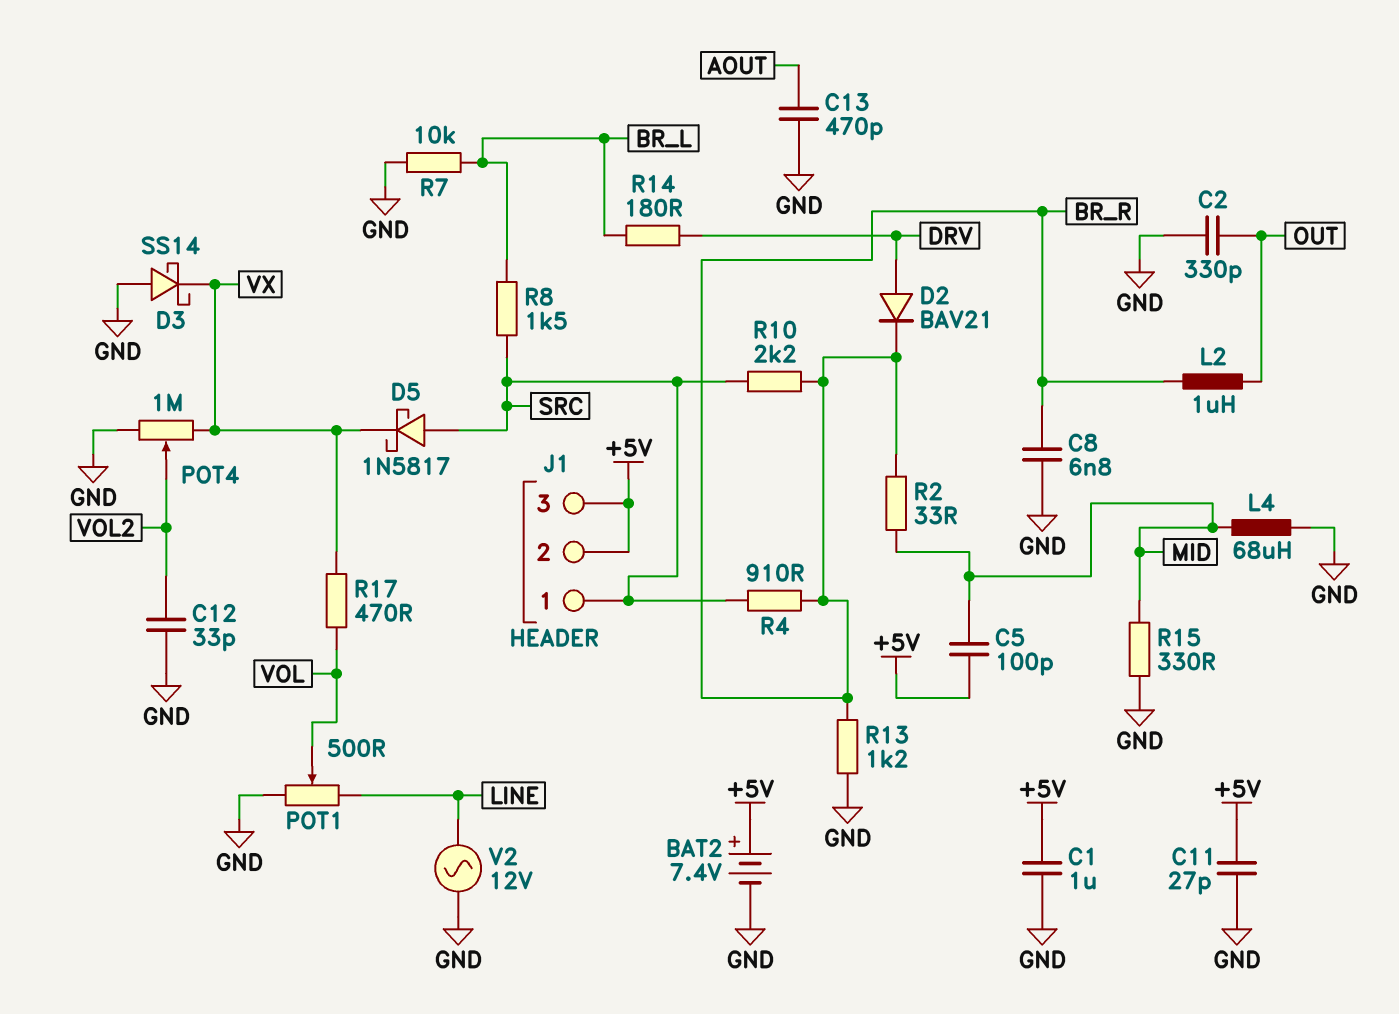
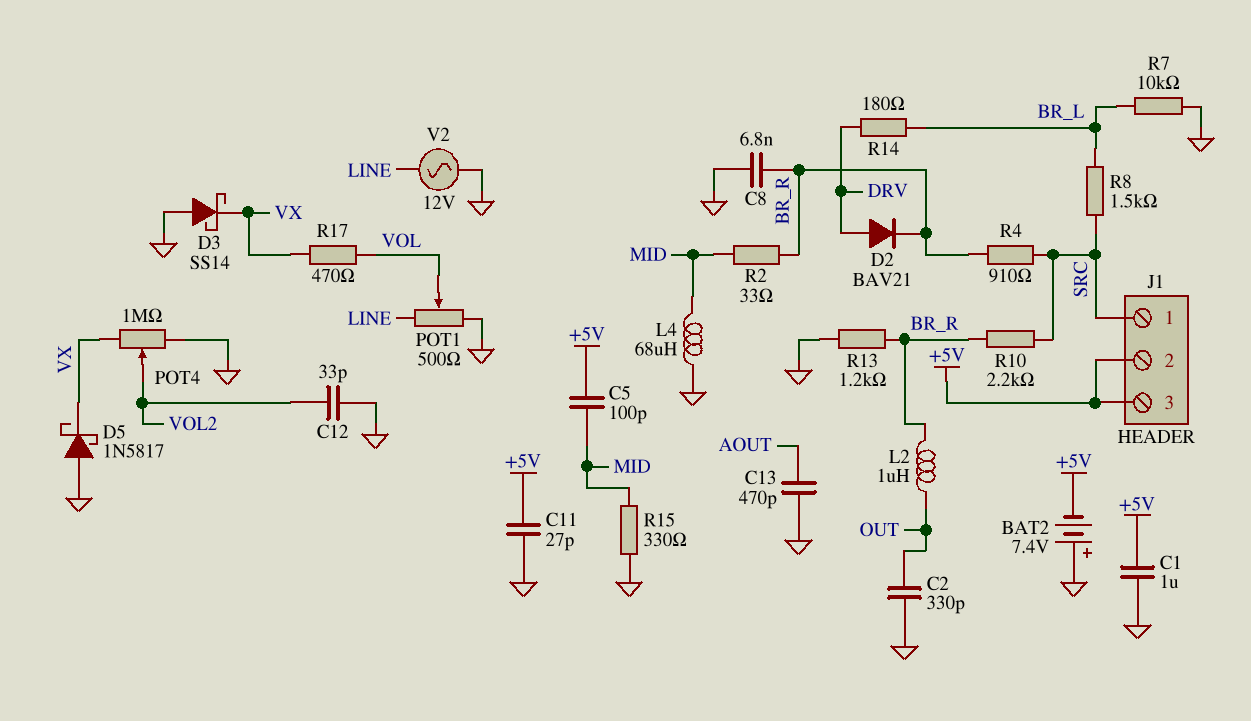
BAT2: 7.4V (plus +5V, minus GND) -> 7.4V (plus GND, minus +5V)
D5: schottky 1N5817 (A SRC, K VX) -> schottky 1N5817 (A GND, K VX)

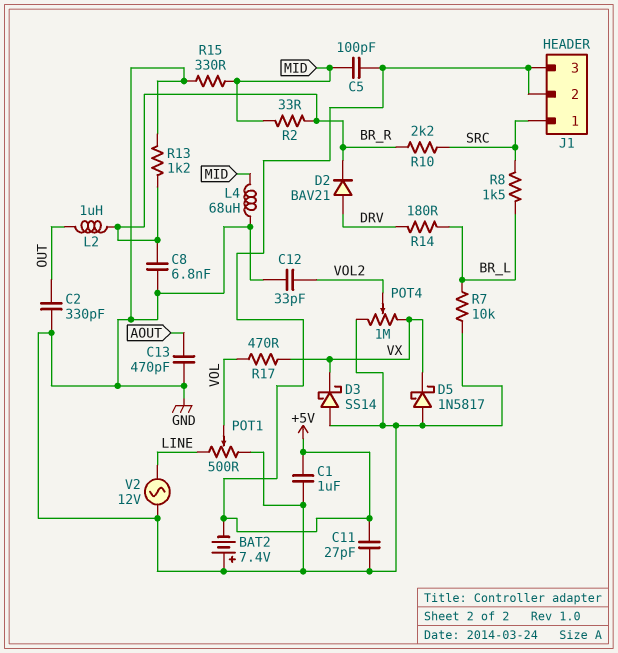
R4: 910 (BR_R, SRC) -> none

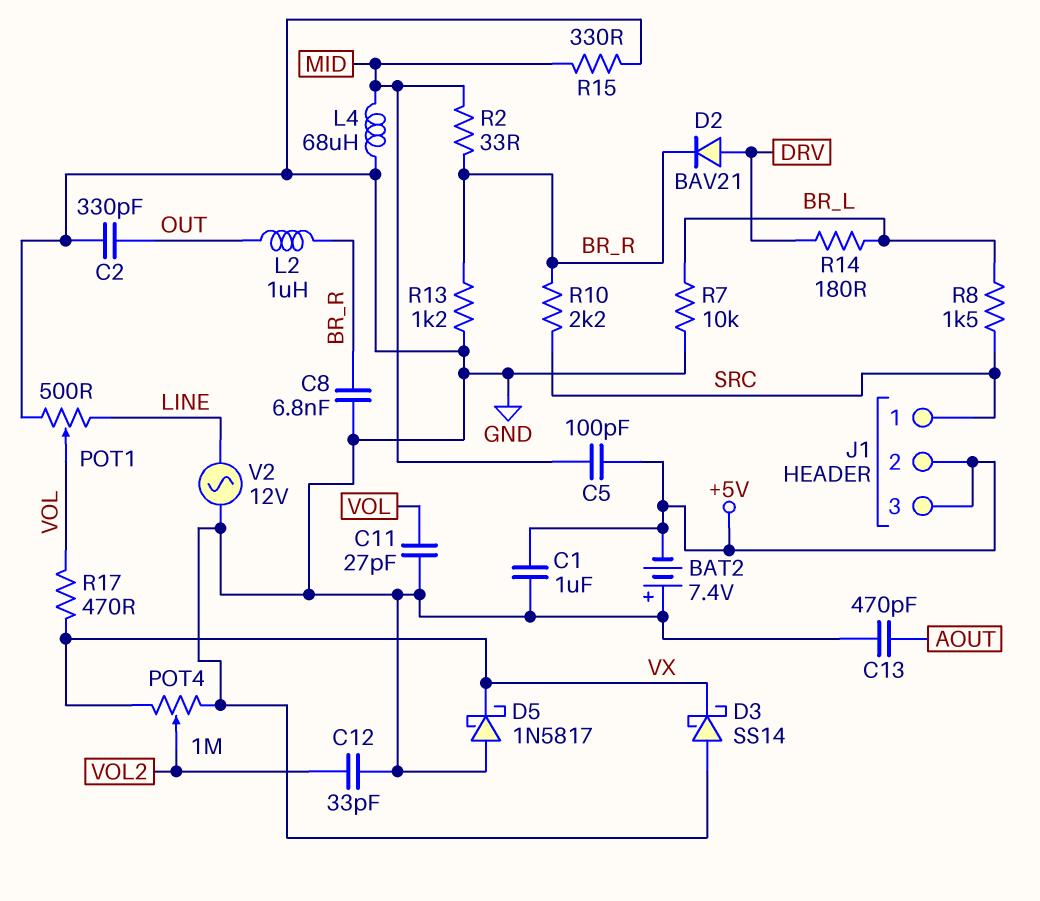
C11: 27pF (+5V, GND) -> 27pF (GND, VOL)

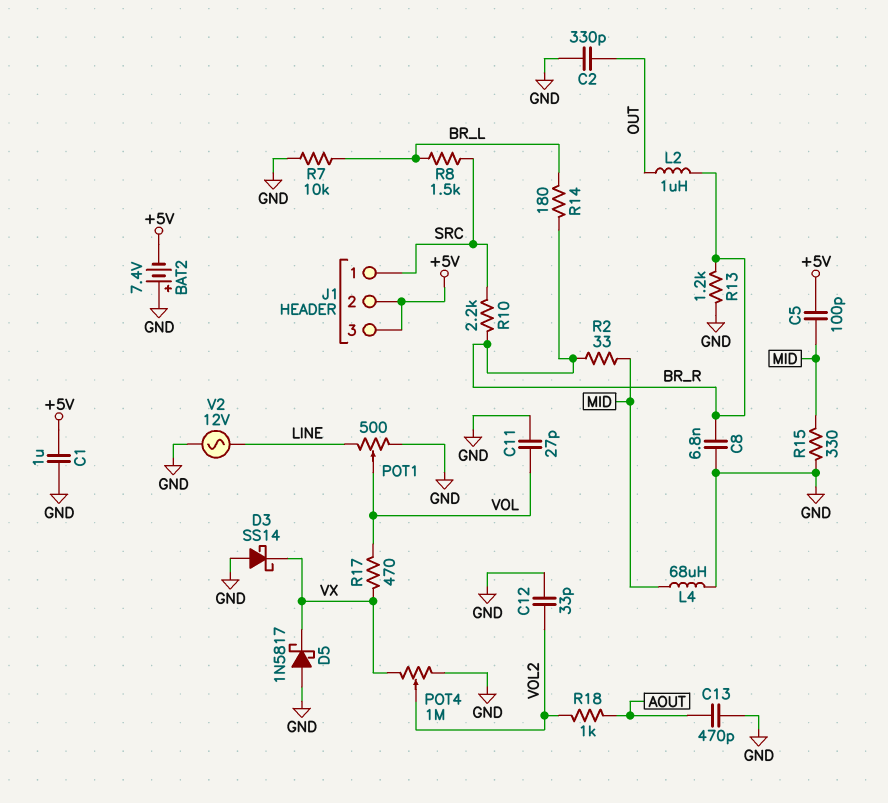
D2: diode BAV21 (A DRV, K BR_R) -> none
R14: 180 (BR_L, DRV) -> 180 (BR_L, BR_R)
R18: none -> 1k (AOUT, VOL2)

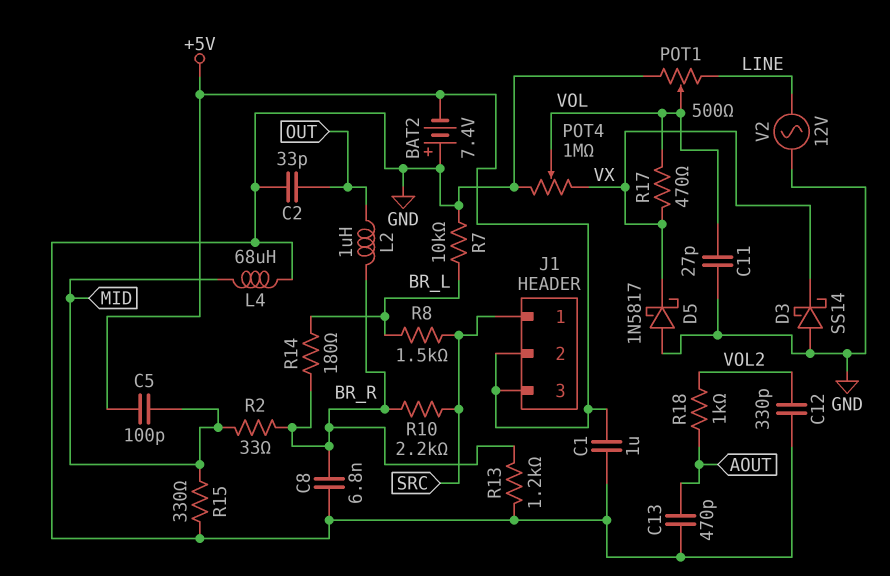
C2: 330pF (GND, OUT) -> 33pF (GND, OUT)
C12: 33pF (GND, VOL2) -> 330pF (GND, VOL2)
POT4: 1M (GND, VX, wiper VOL2) -> 1M (GND, VX, wiper VOL)

